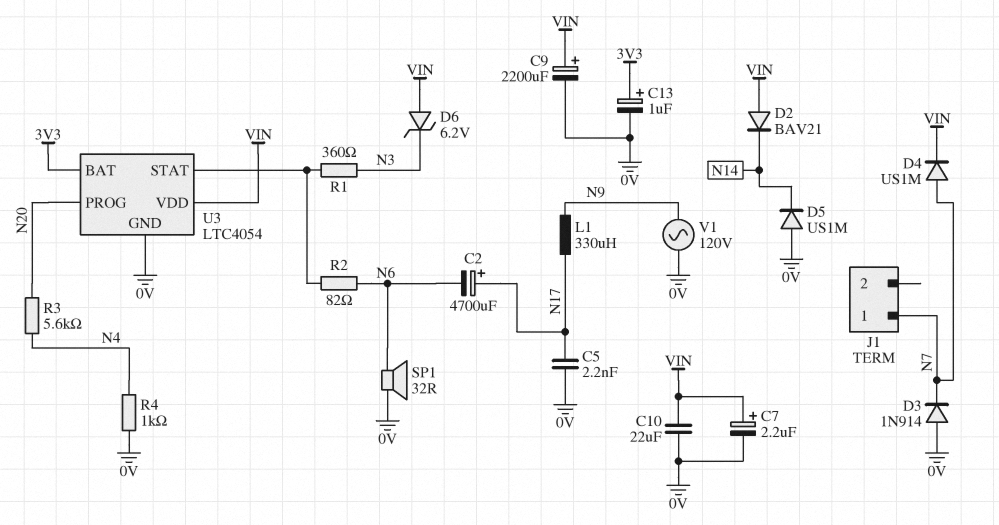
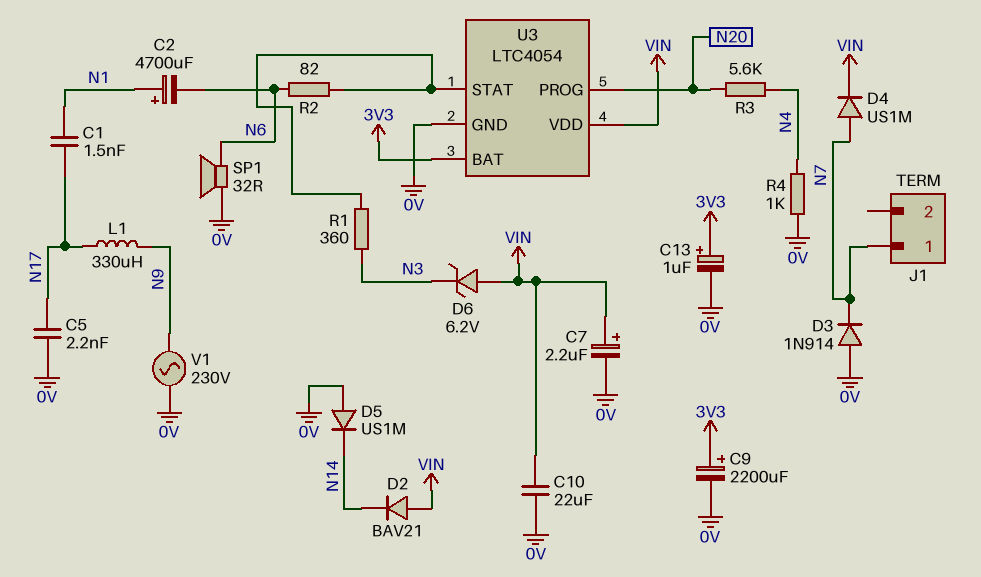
C1: none -> 1.5nF (N1, N17)
C2: 4700uF (plus N17, minus N6) -> 4700uF (plus N1, minus N6)
C9: 2200uF (plus VIN, minus 0V) -> 2200uF (plus 3V3, minus 0V)
V1: AC 120V (0V, N9) -> AC 230V (0V, N9)

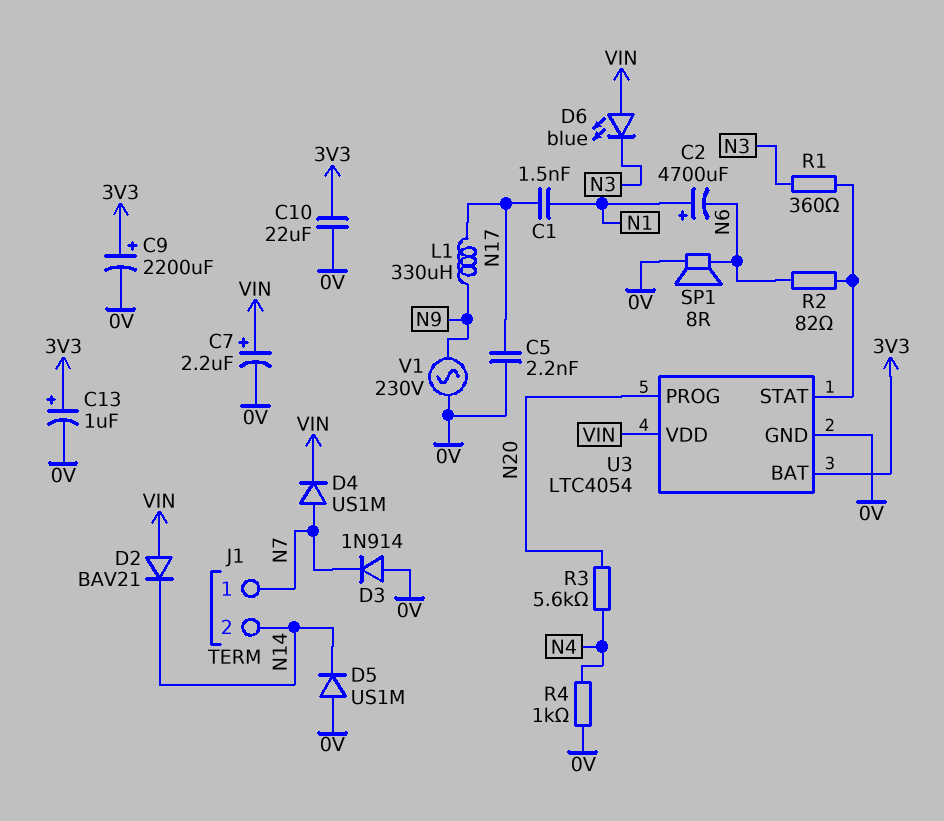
C10: 22uF (0V, VIN) -> 22uF (0V, 3V3)
D6: zener 6.2V (A VIN, K N3) -> LED blue (A VIN, K N3)
J1 pin 2: none -> N14
SP1: speaker 32R (0V, N6) -> speaker 8R (0V, N6)

